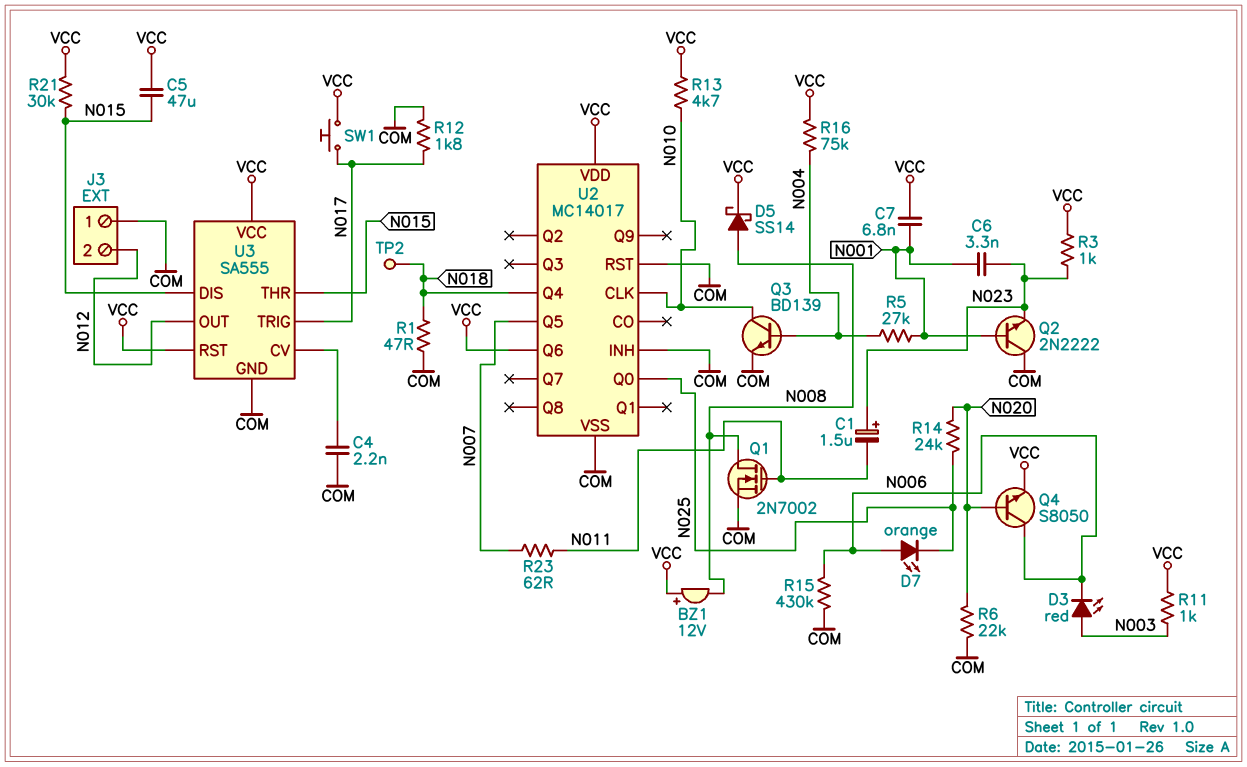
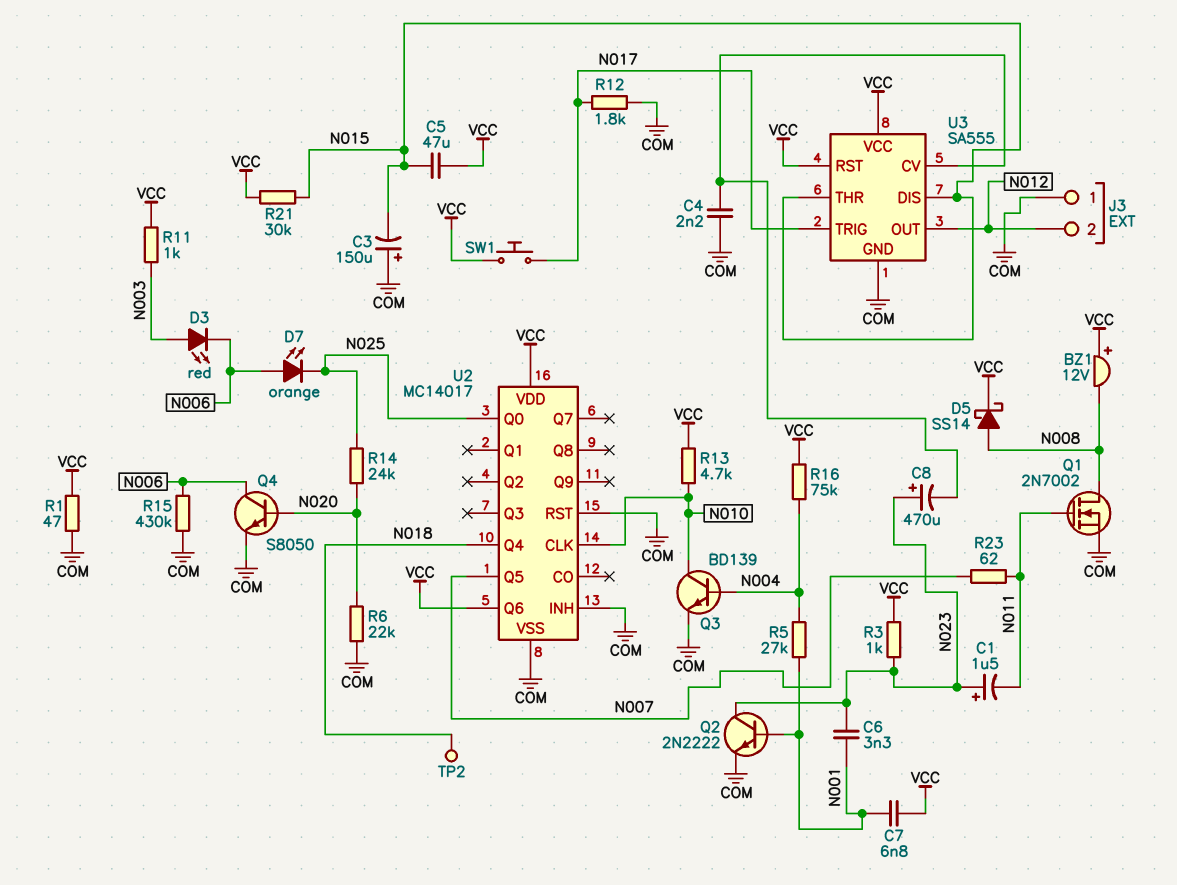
C3: none -> 150uF (plus COM, minus N015)
C8: none -> 470uF (plus N023, minus U3/CV)
Q2: NPN 2N2222 (B N001, C COM, E N023) -> NPN 2N2222 (B N001, C N023, E COM)
Q4: NPN S8050 (B N020, C N006, E VCC) -> NPN S8050 (B N020, C N006, E COM)
R1: 47 (COM, N018) -> 47 (COM, VCC)

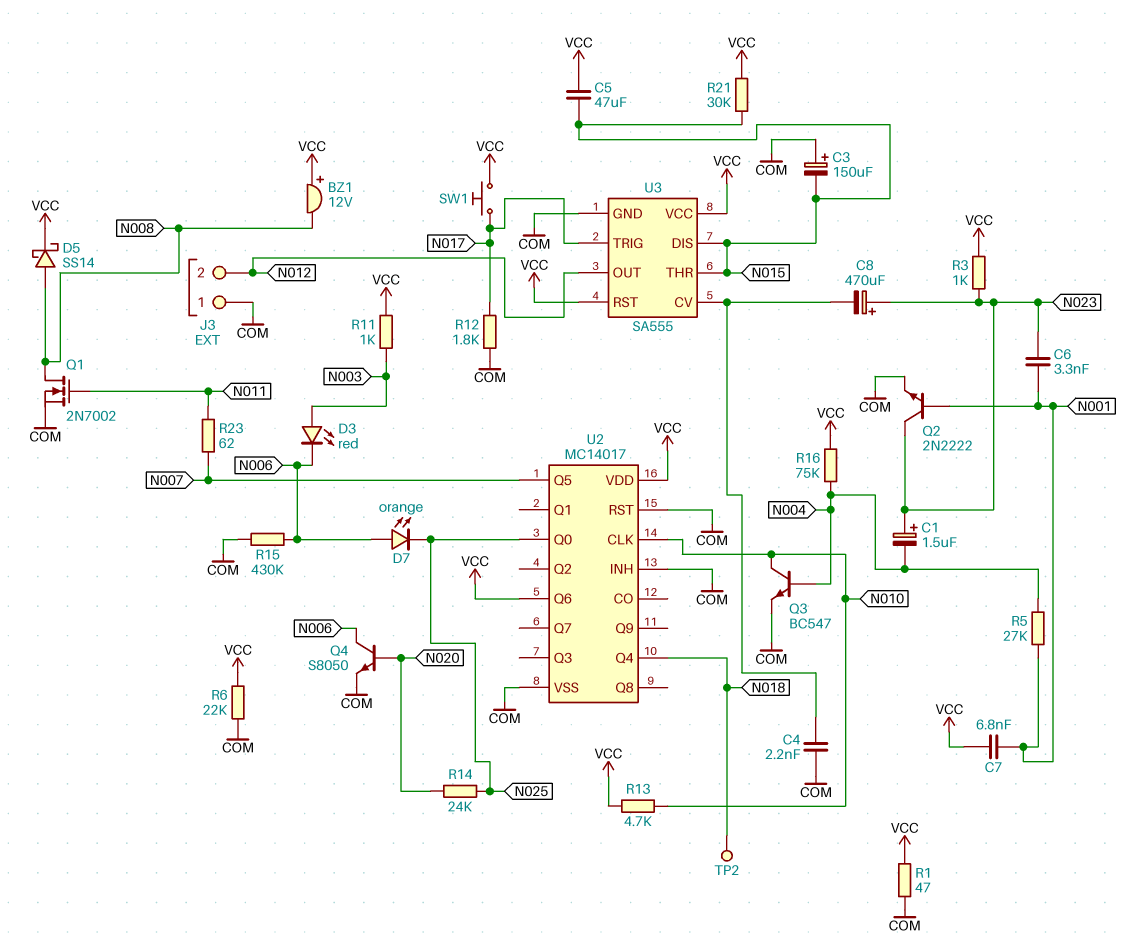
C1: 1.5uF (plus N023, minus N011) -> 1.5uF (plus N023, minus N004)
Q3: NPN BD139 (B N004, C N010, E COM) -> NPN BC547 (B N004, C N010, E COM)
R6: 22k (COM, N020) -> 22k (COM, VCC)

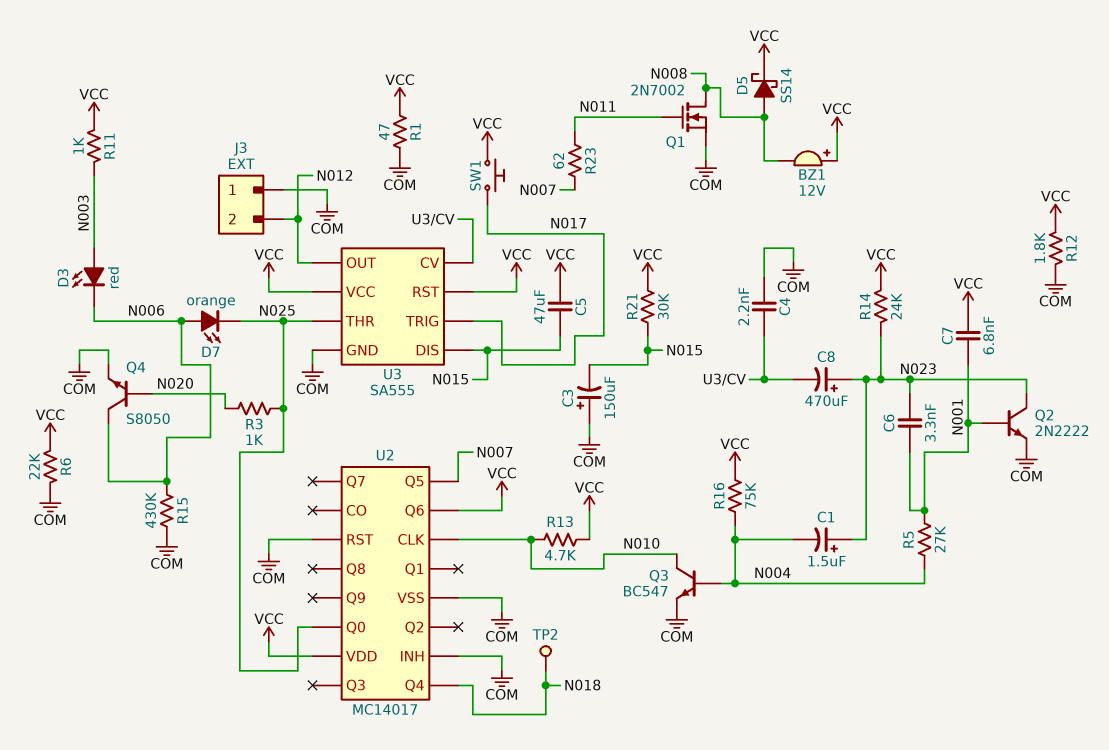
R3: 1k (N023, VCC) -> 1k (N020, N025)
R12: 1.8k (COM, N017) -> 1.8k (COM, VCC)
R14: 24k (N020, N025) -> 24k (N023, VCC)
U3 pin THR: N015 -> N025

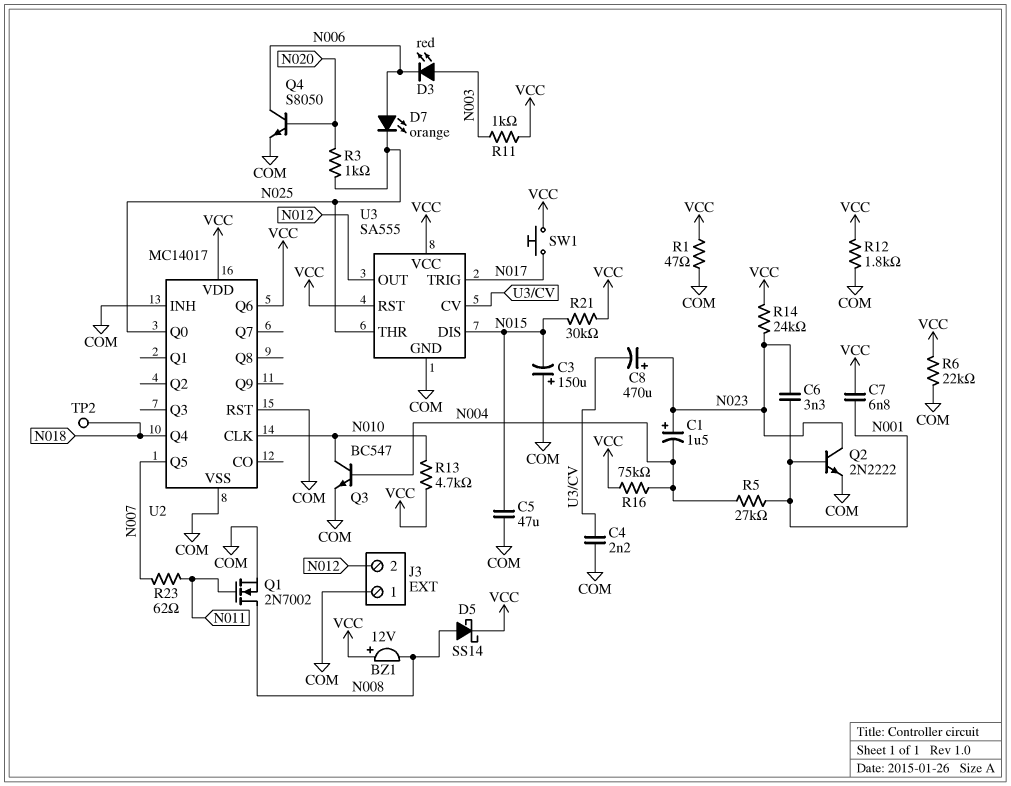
C5: 47uF (N015, VCC) -> 47uF (COM, N015)
R15: 430k (COM, N006) -> none

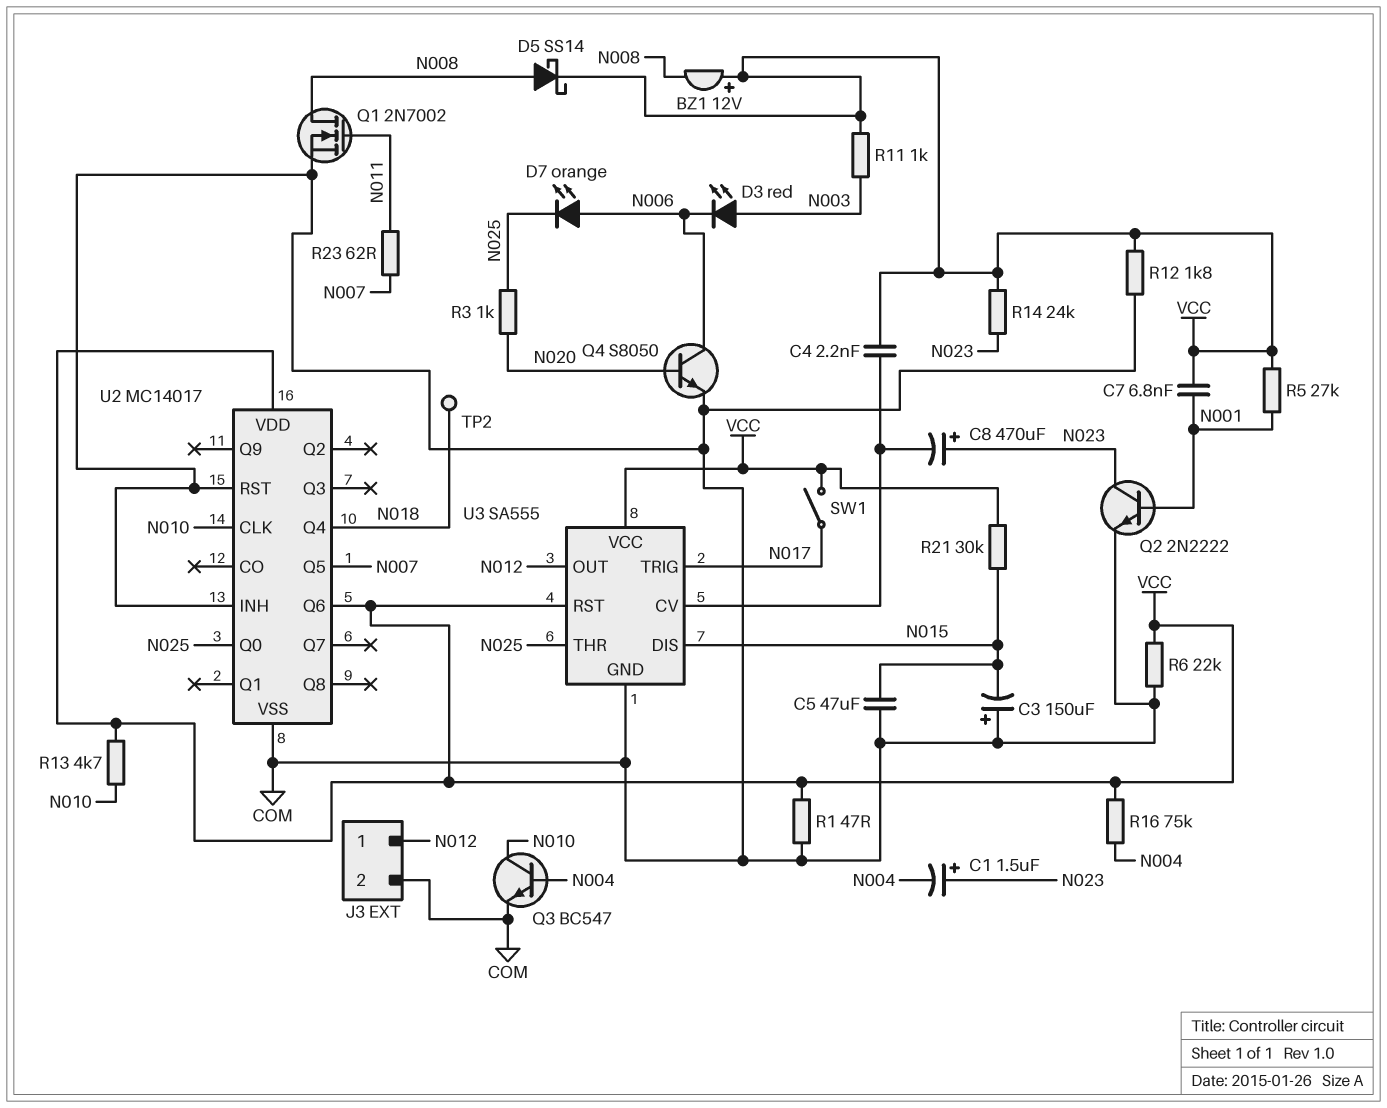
C4: 2.2nF (COM, U3/CV) -> 2.2nF (U3/CV, VCC)
C6: 3.3nF (N001, N023) -> none
J3 pin 1: COM -> N012
J3 pin 2: N012 -> COM
R5: 27k (N001, N004) -> 27k (N001, VCC)
SW1: button (N017, VCC) -> switch (N017, VCC)

